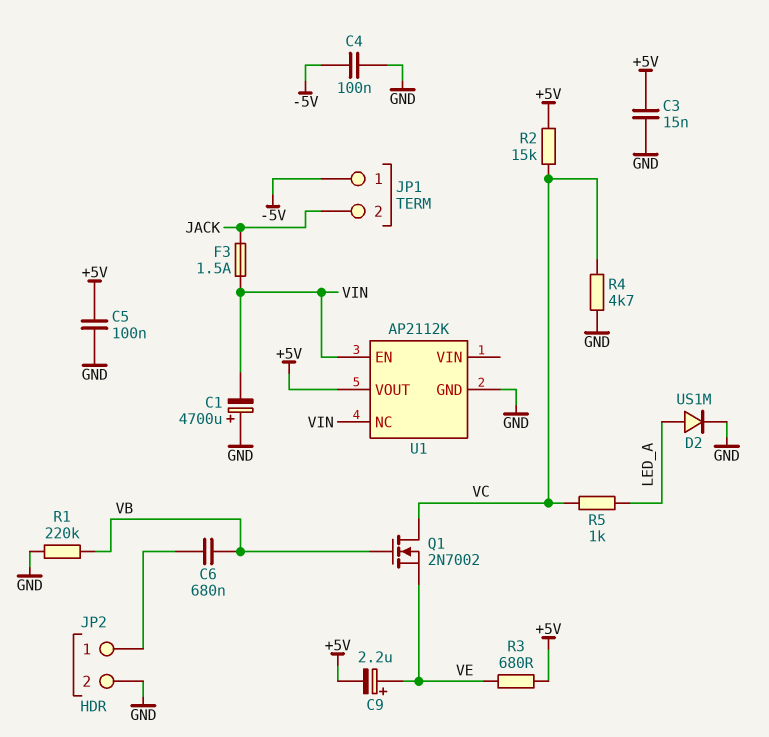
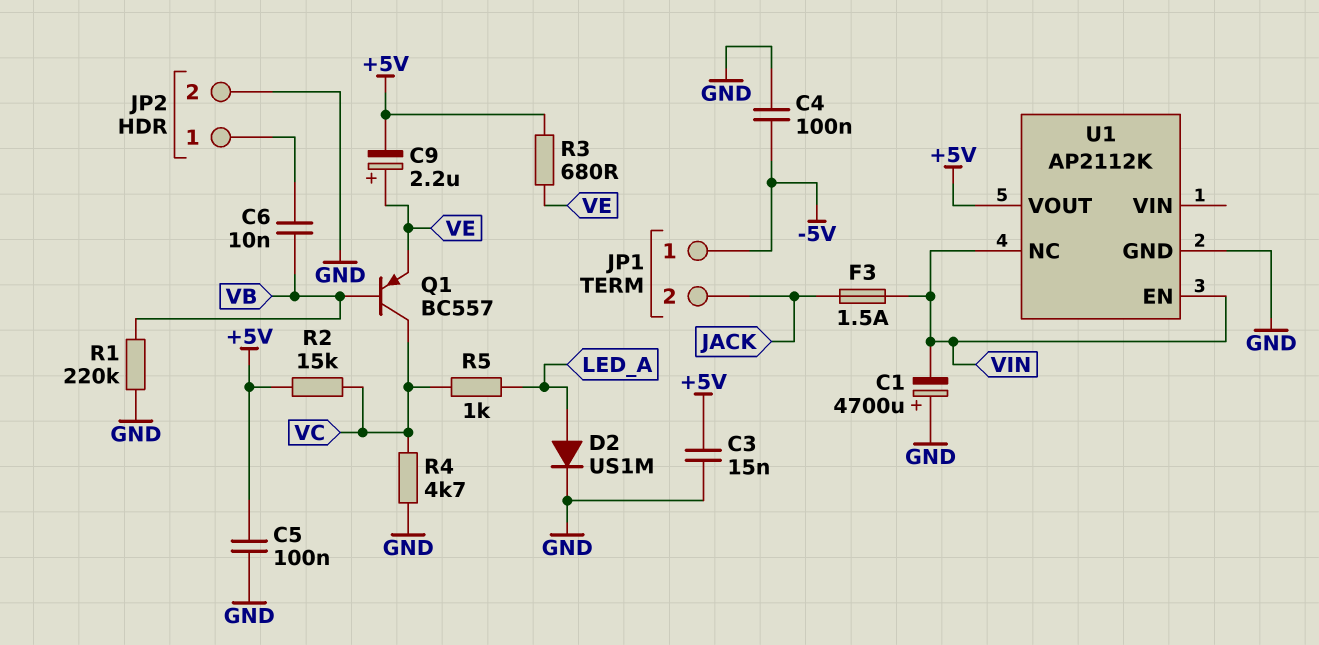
C6: 680nF (JP2/1, VB) -> 10nF (JP2/1, VB)
Q1: NMOS 2N7002 (G VB, D VC, S VE) -> PNP BC557 (B VB, C VC, E VE)

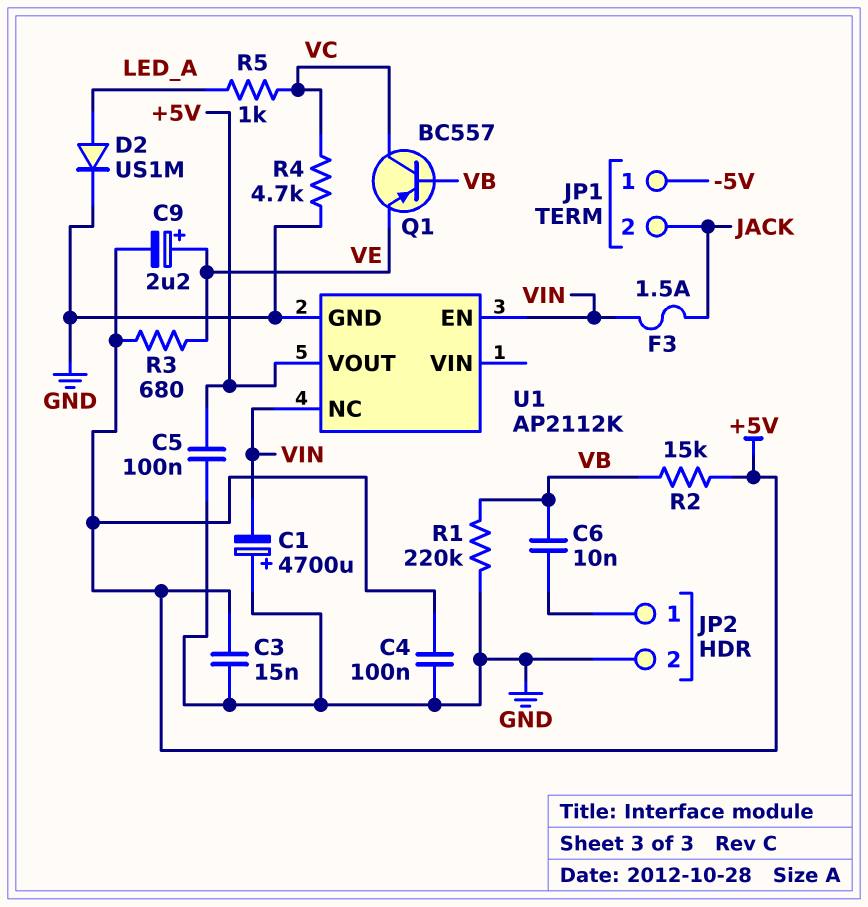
C4: 100nF (-5V, GND) -> 100nF (+5V, GND)
R2: 15k (+5V, VC) -> 15k (+5V, VB)

